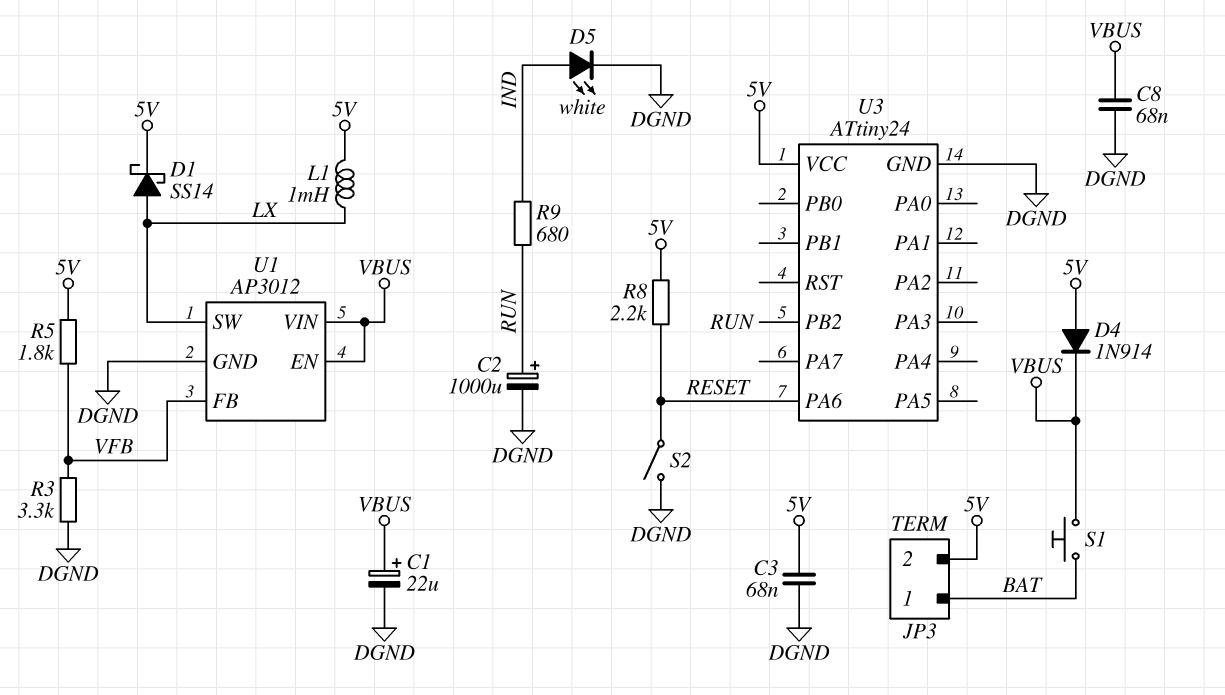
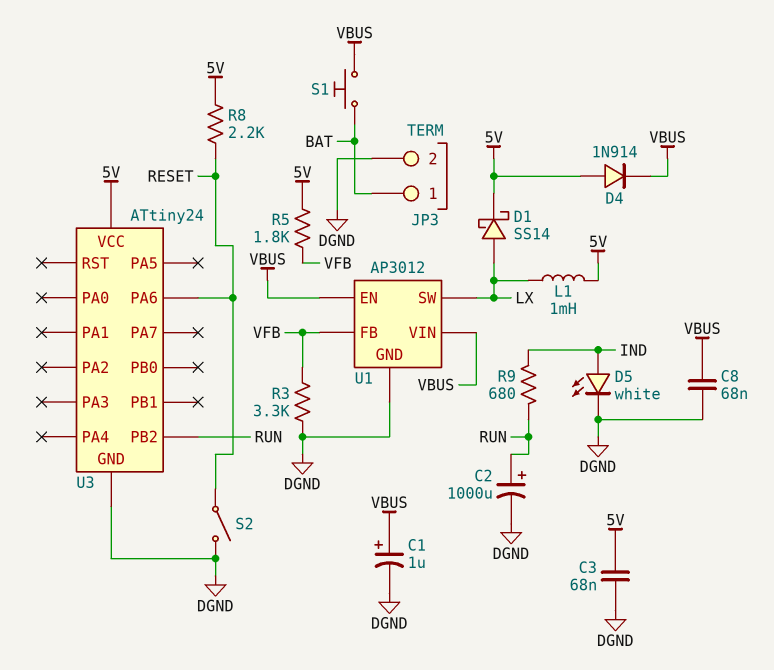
C1: 22uF (plus VBUS, minus DGND) -> 1uF (plus VBUS, minus DGND)
JP3 pin 2: 5V -> DGND

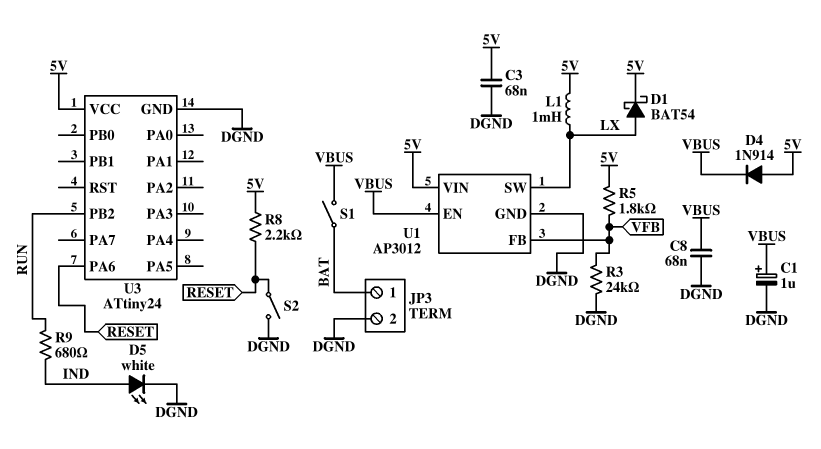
C2: 1000uF (plus RUN, minus DGND) -> none
D1: schottky SS14 (A LX, K 5V) -> schottky BAT54 (A LX, K 5V)
R3: 3.3k (DGND, VFB) -> 24k (DGND, VFB)
S1: button (BAT, VBUS) -> switch (BAT, VBUS)
U1 pin VIN: VBUS -> 5V

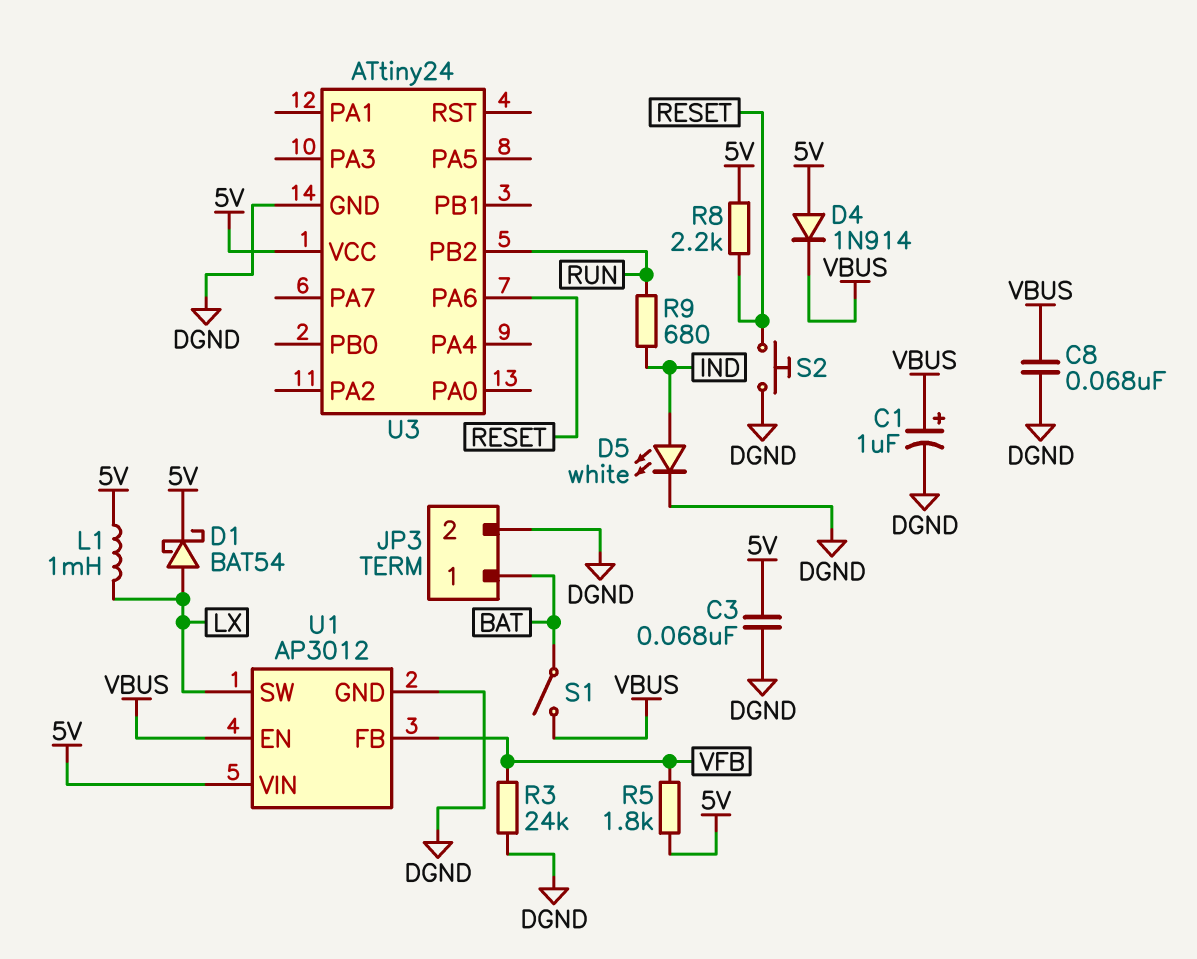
S2: switch (DGND, RESET) -> button (DGND, RESET)

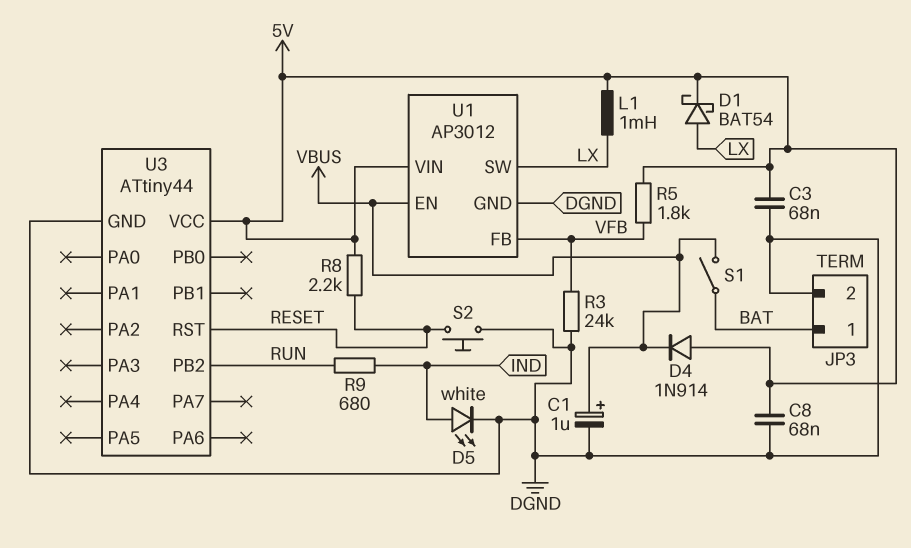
C8: 68nF (DGND, VBUS) -> 68nF (5V, DGND)
U3: ATtiny24 -> ATtiny44
U3 pin PA6: RESET -> none
U3 pin RST: none -> RESET

